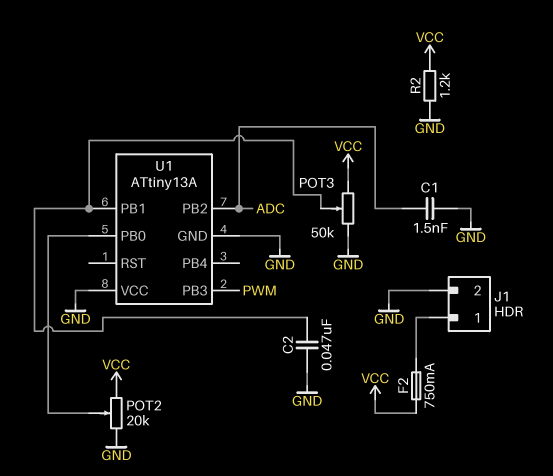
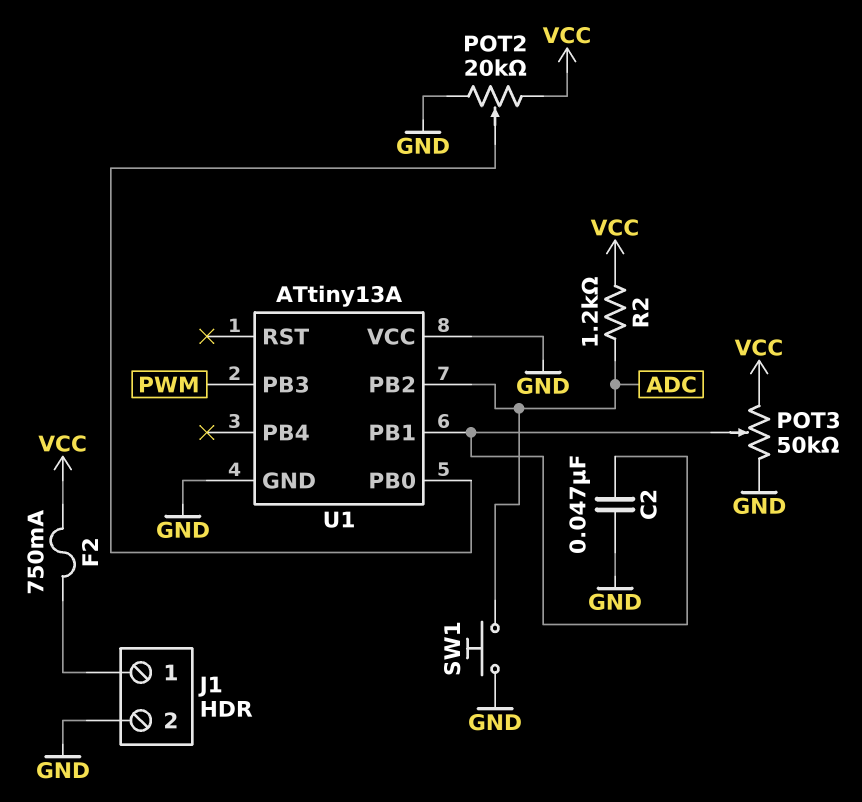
C1: 1.5nF (ADC, GND) -> none
R2: 1.2k (GND, VCC) -> 1.2k (ADC, VCC)
SW1: none -> button (ADC, GND)

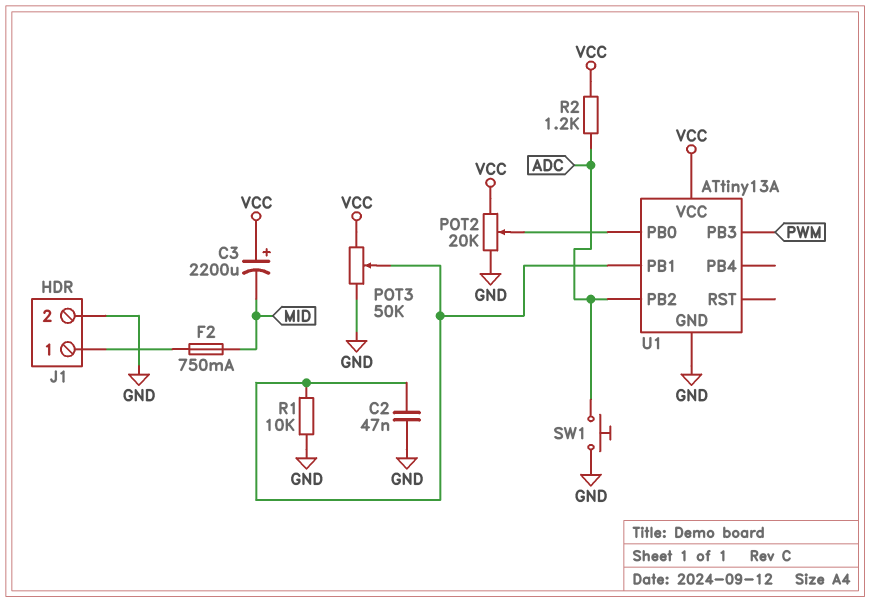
C3: none -> 2200uF (plus VCC, minus MID)
F2: 750mA (J1/1, VCC) -> 750mA (J1/1, MID)
R1: none -> 10k (GND, U1/PB1)
U1 pin VCC: GND -> VCC

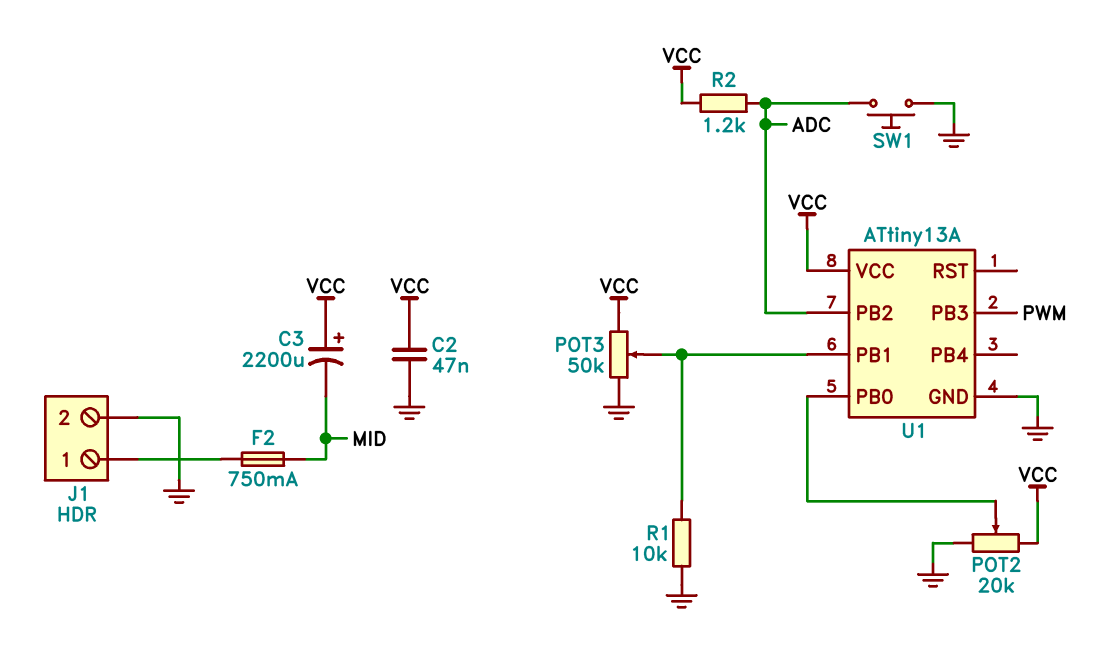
C2: 47nF (GND, U1/PB1) -> 47nF (GND, VCC)

